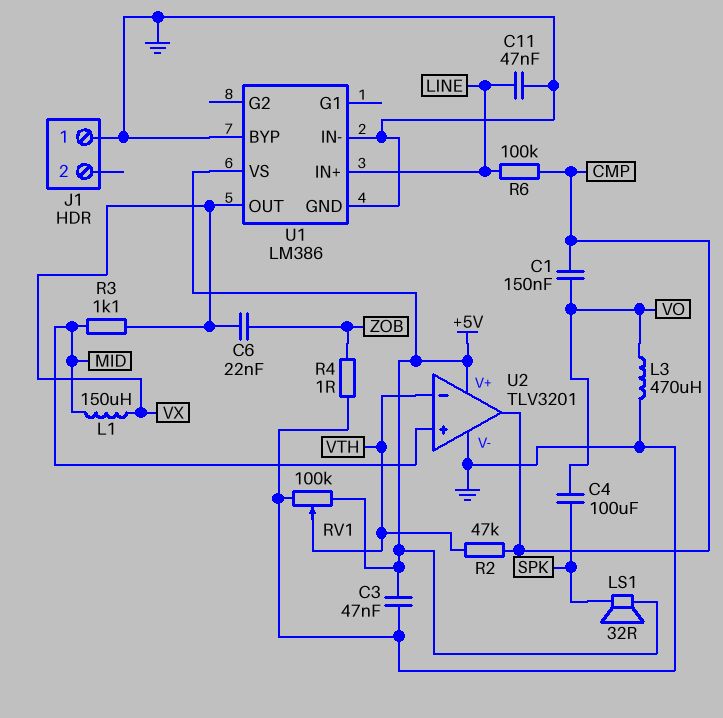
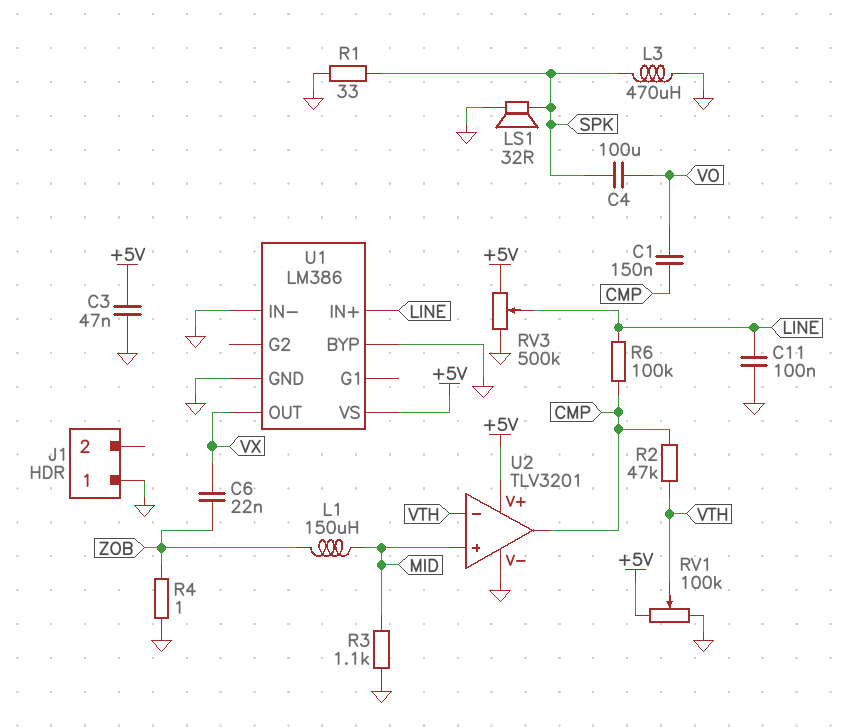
C11: 47nF (GND, LINE) -> 100nF (GND, LINE)
L1: 150uH (MID, VX) -> 150uH (MID, ZOB)
L3: 470uH (GND, VO) -> 470uH (GND, SPK)
LS1: speaker 32R (+5V, SPK) -> speaker 32R (GND, SPK)
R1: none -> 33 (GND, SPK)
R3: 1.1k (MID, VX) -> 1.1k (GND, MID)
RV3: none -> 500k (+5V, GND, wiper LINE)

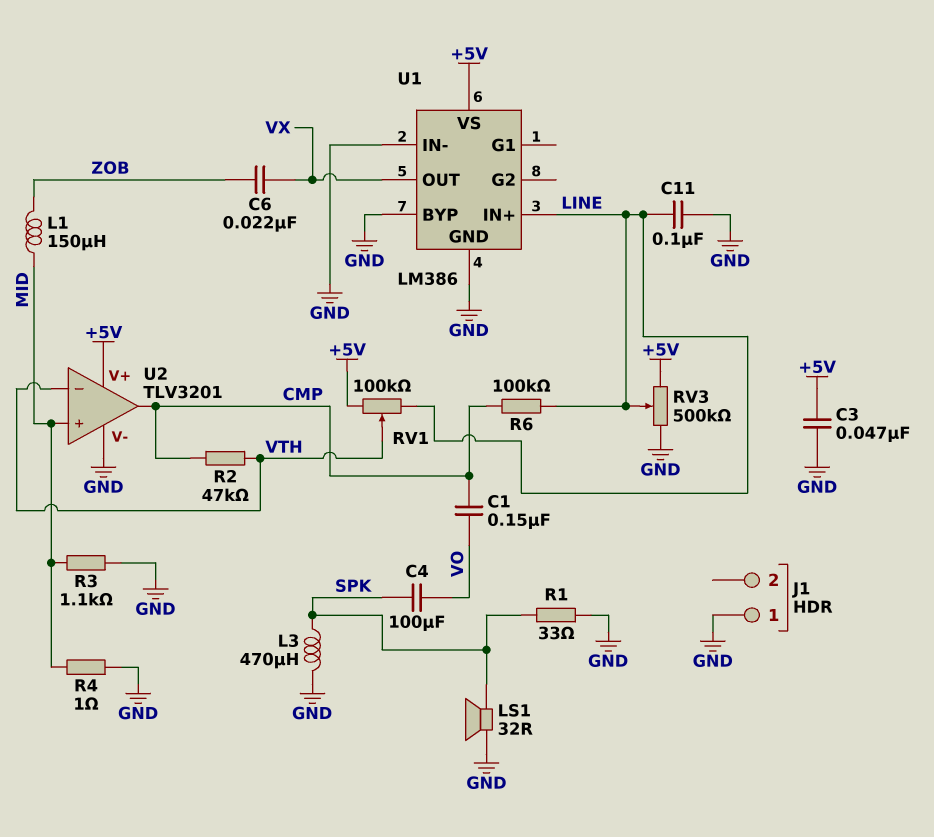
R4: 1 (GND, ZOB) -> 1 (GND, MID)
RV1: 100k (+5V, GND, wiper VTH) -> 100k (+5V, LINE, wiper VTH)

